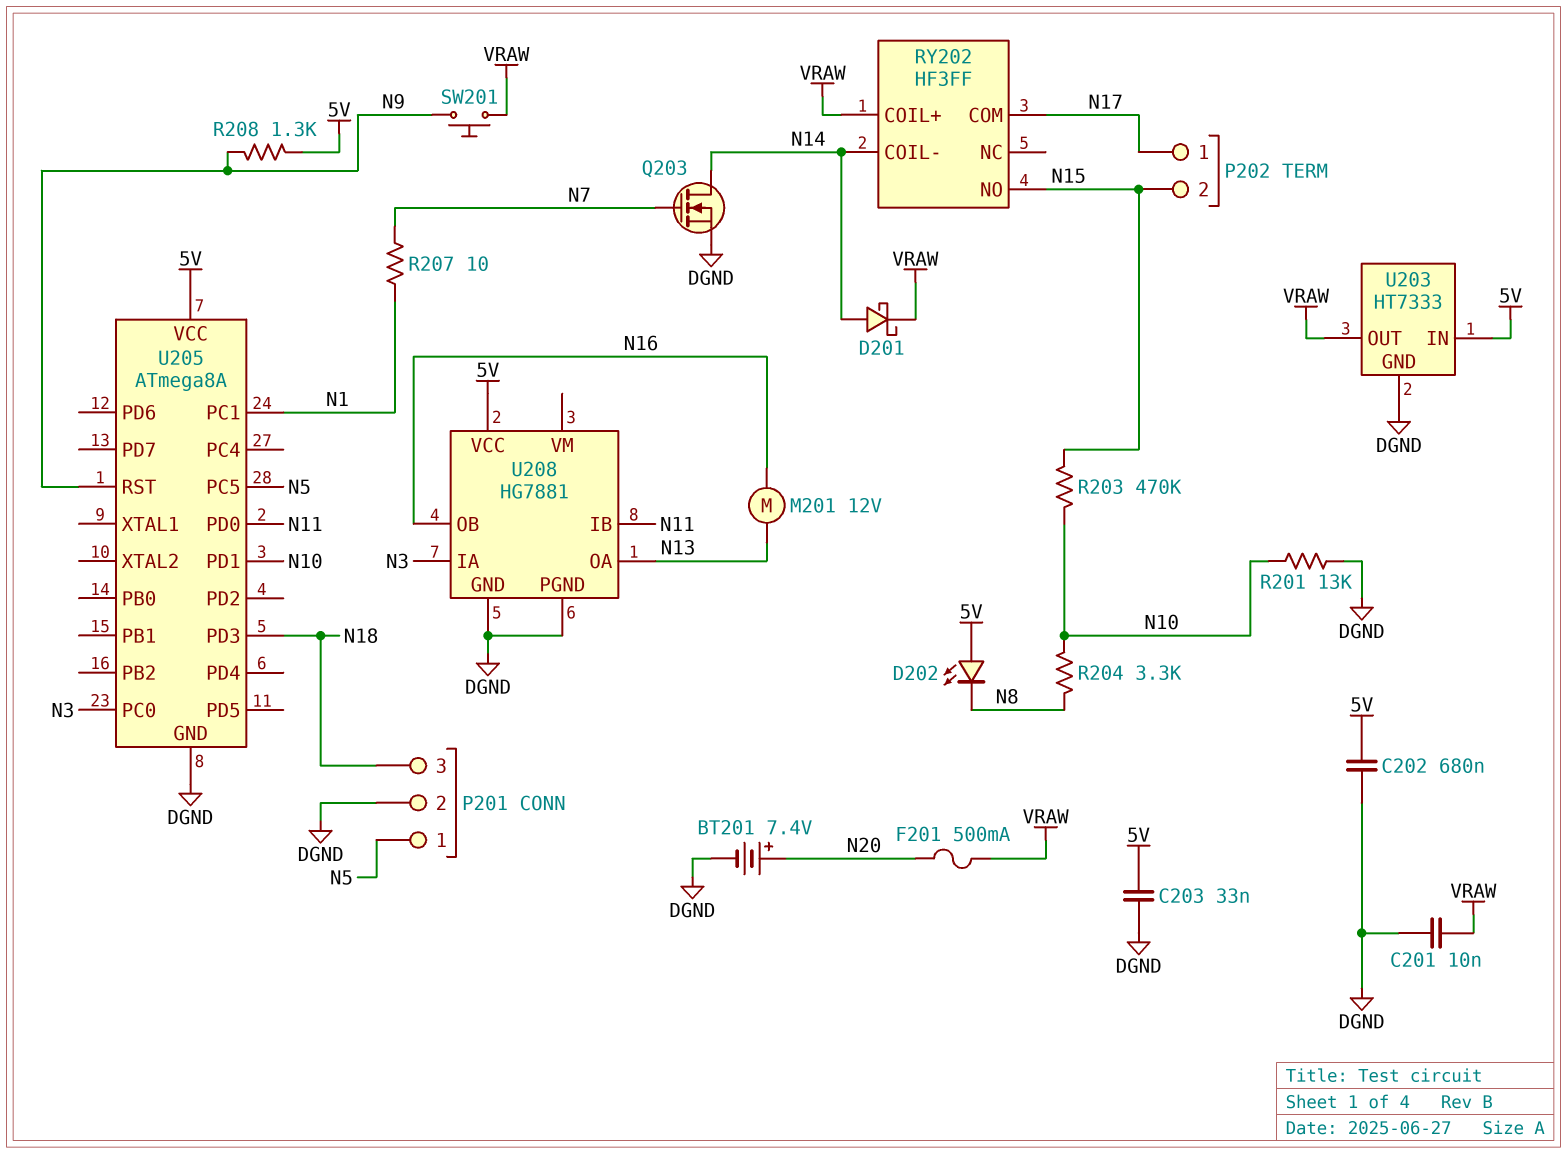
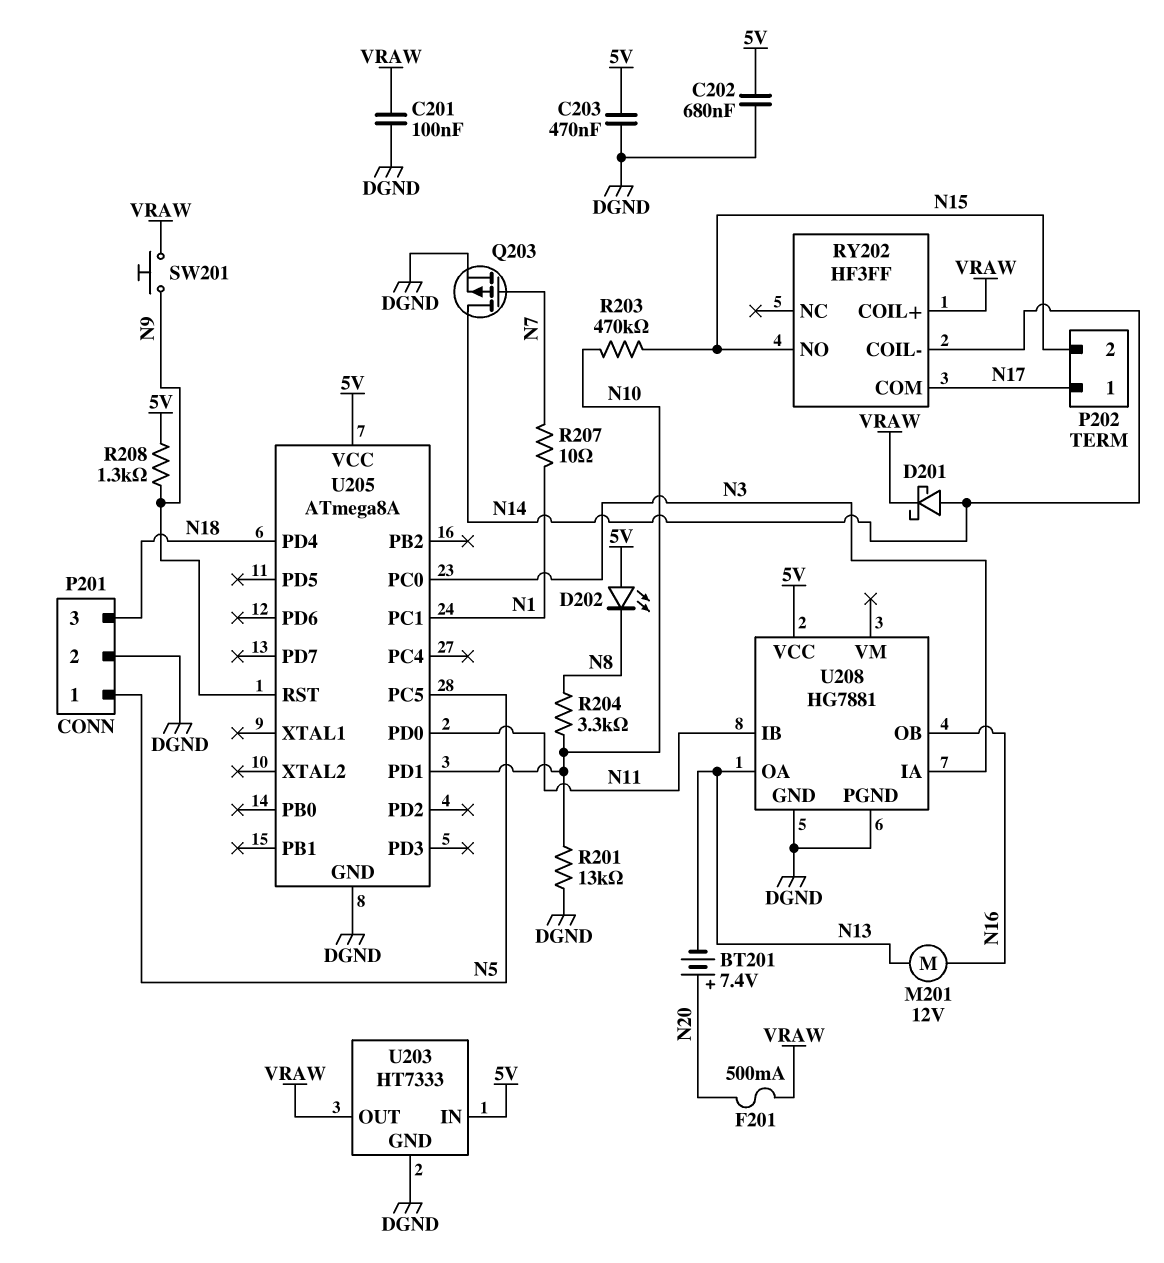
BT201: 7.4V (plus N20, minus DGND) -> 7.4V (plus N20, minus N13)
C201: 10nF (DGND, VRAW) -> 100nF (DGND, VRAW)
C203: 33nF (5V, DGND) -> 470nF (5V, DGND)
Q203: NMOS (G N7, D N14, S DGND) -> PMOS (G N7, D N14, S DGND)
U205 pin PD3: N18 -> none
U205 pin PD4: none -> N18

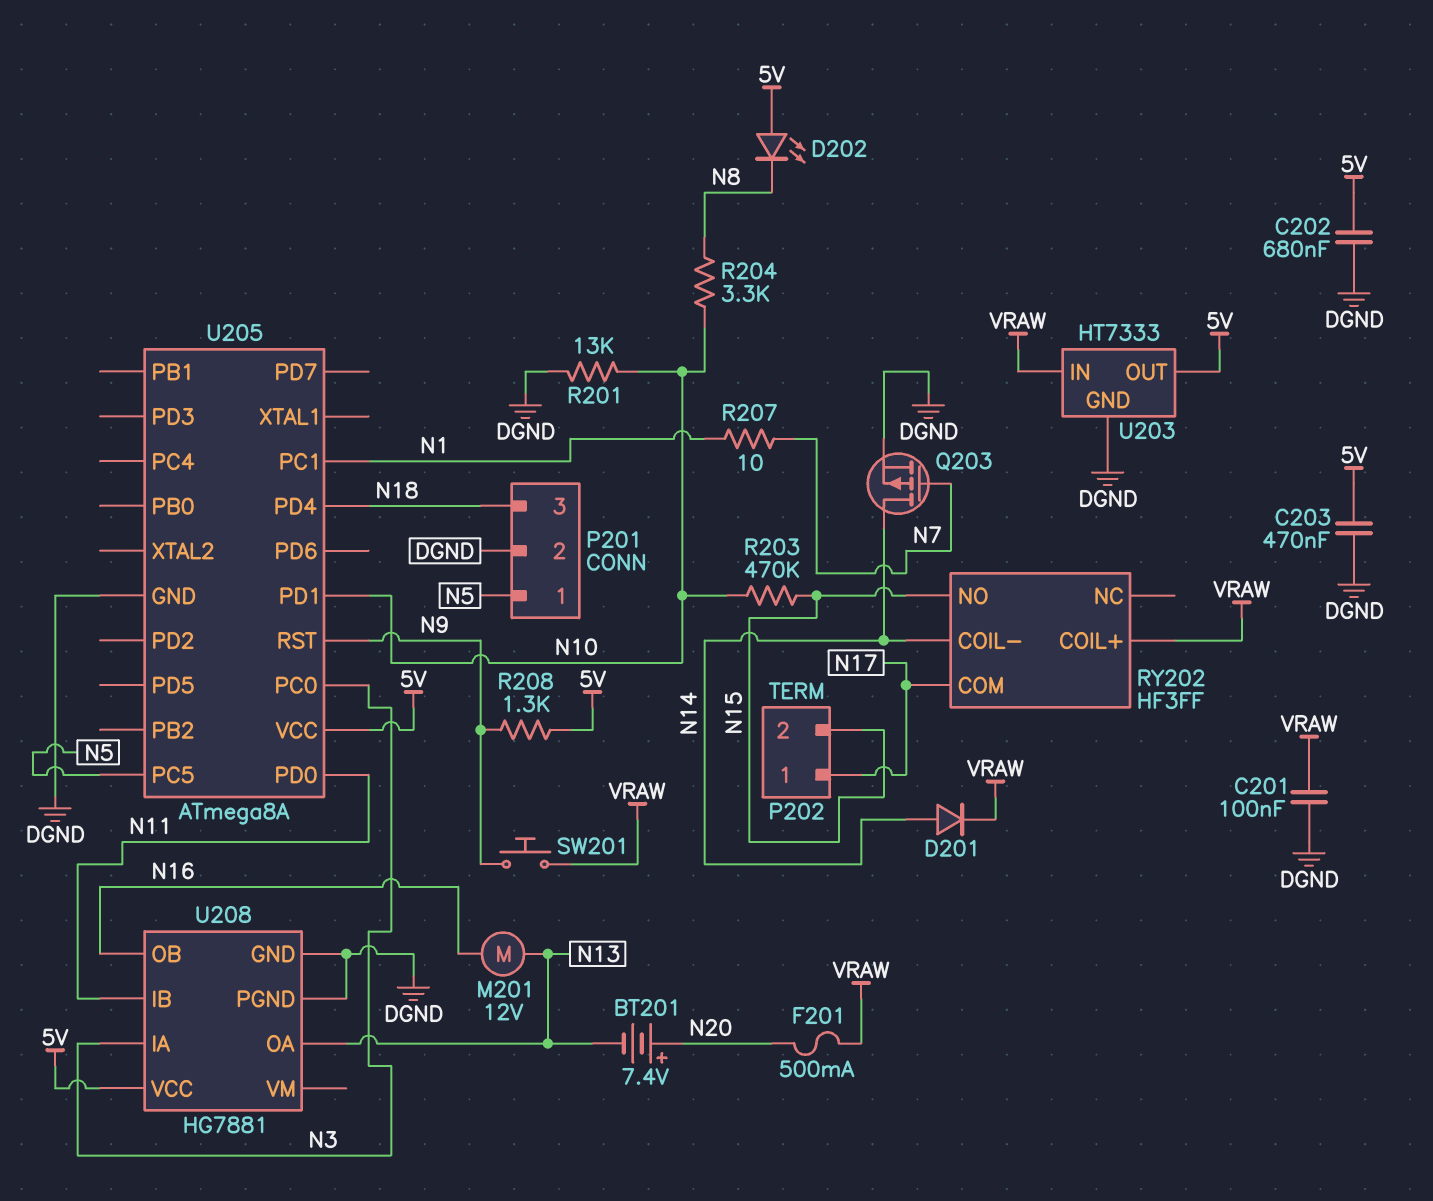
D201: schottky (A N14, K VRAW) -> diode (A N14, K VRAW)
U203 pin IN: 5V -> VRAW
U203 pin OUT: VRAW -> 5V

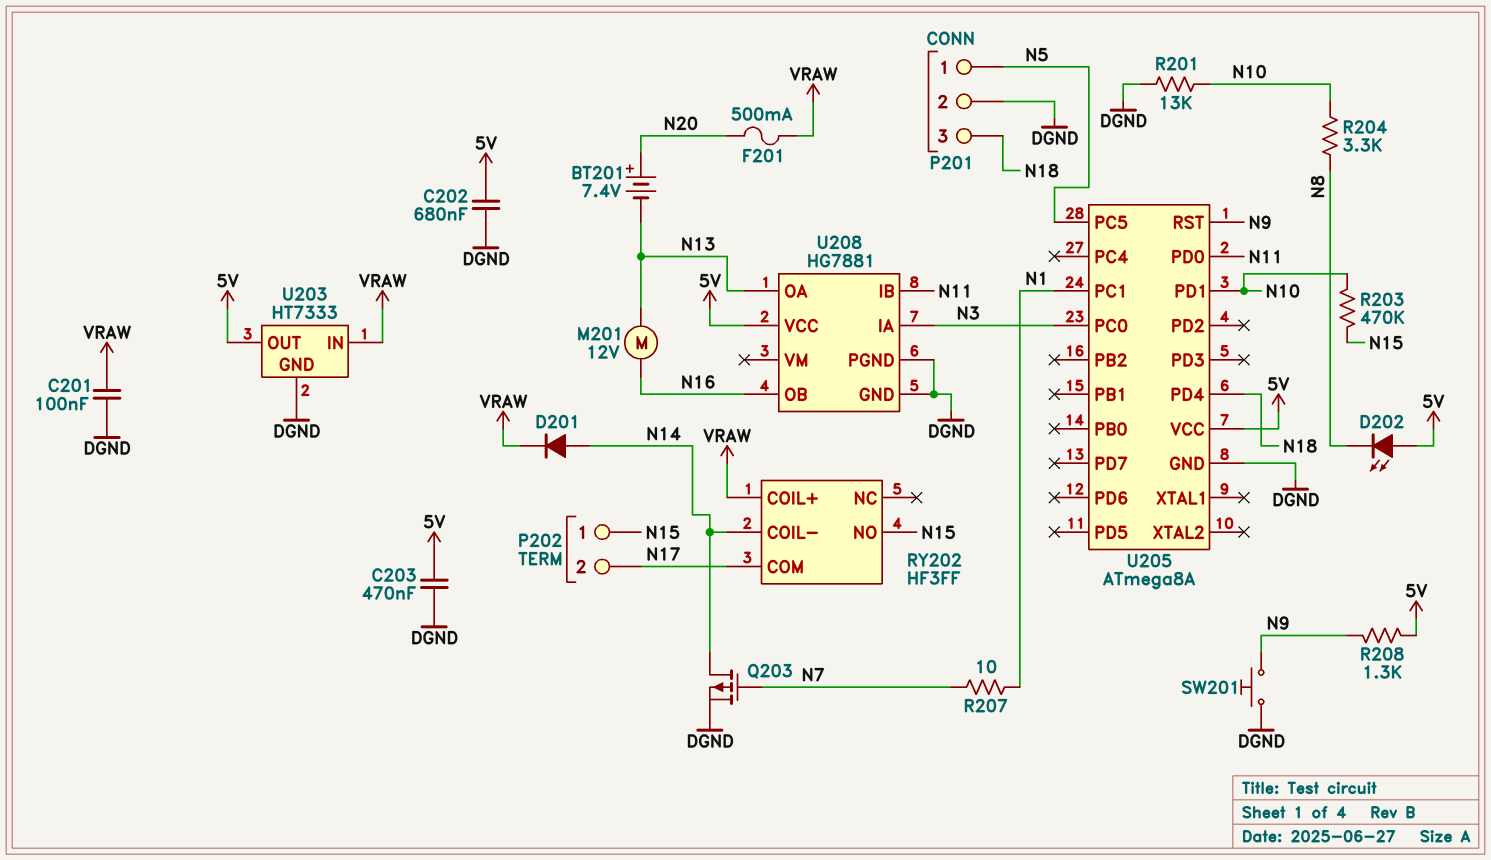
P202 pin 1: N17 -> N15
P202 pin 2: N15 -> N17
SW201: button (N9, VRAW) -> button (DGND, N9)

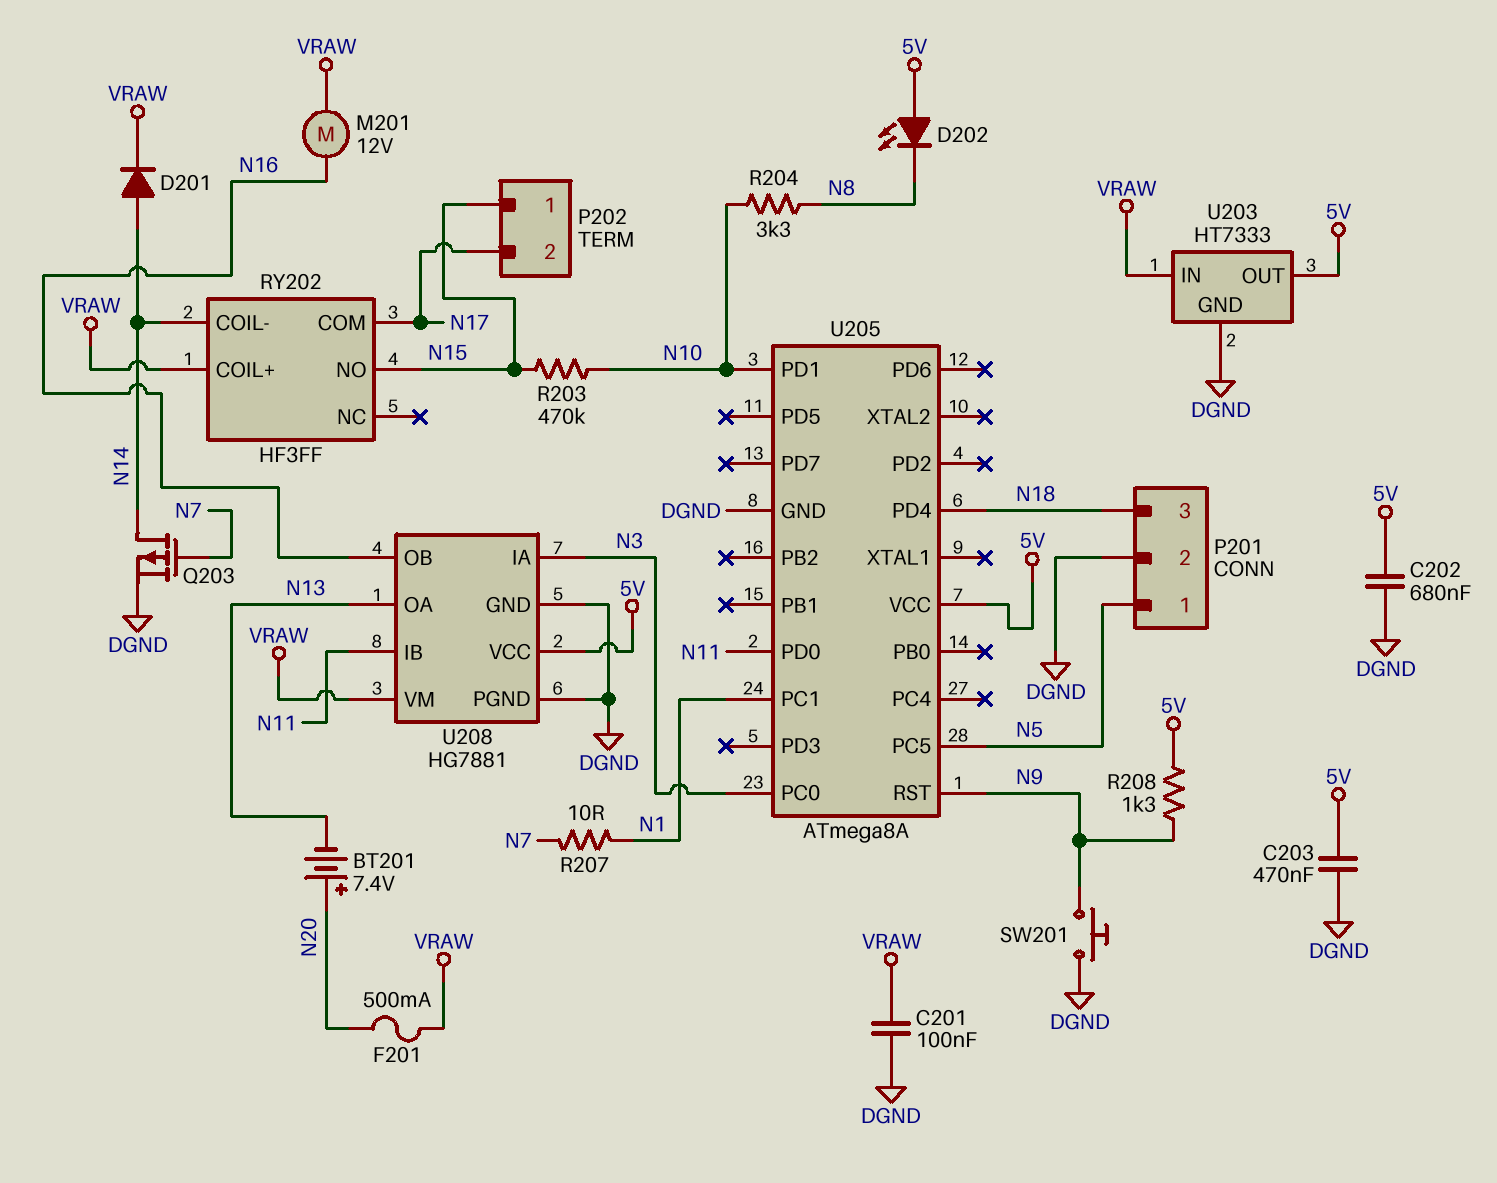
M201: motor 12V (N13, N16) -> motor 12V (N16, VRAW)
R201: 13k (DGND, N10) -> none
U208 pin VM: none -> VRAW

